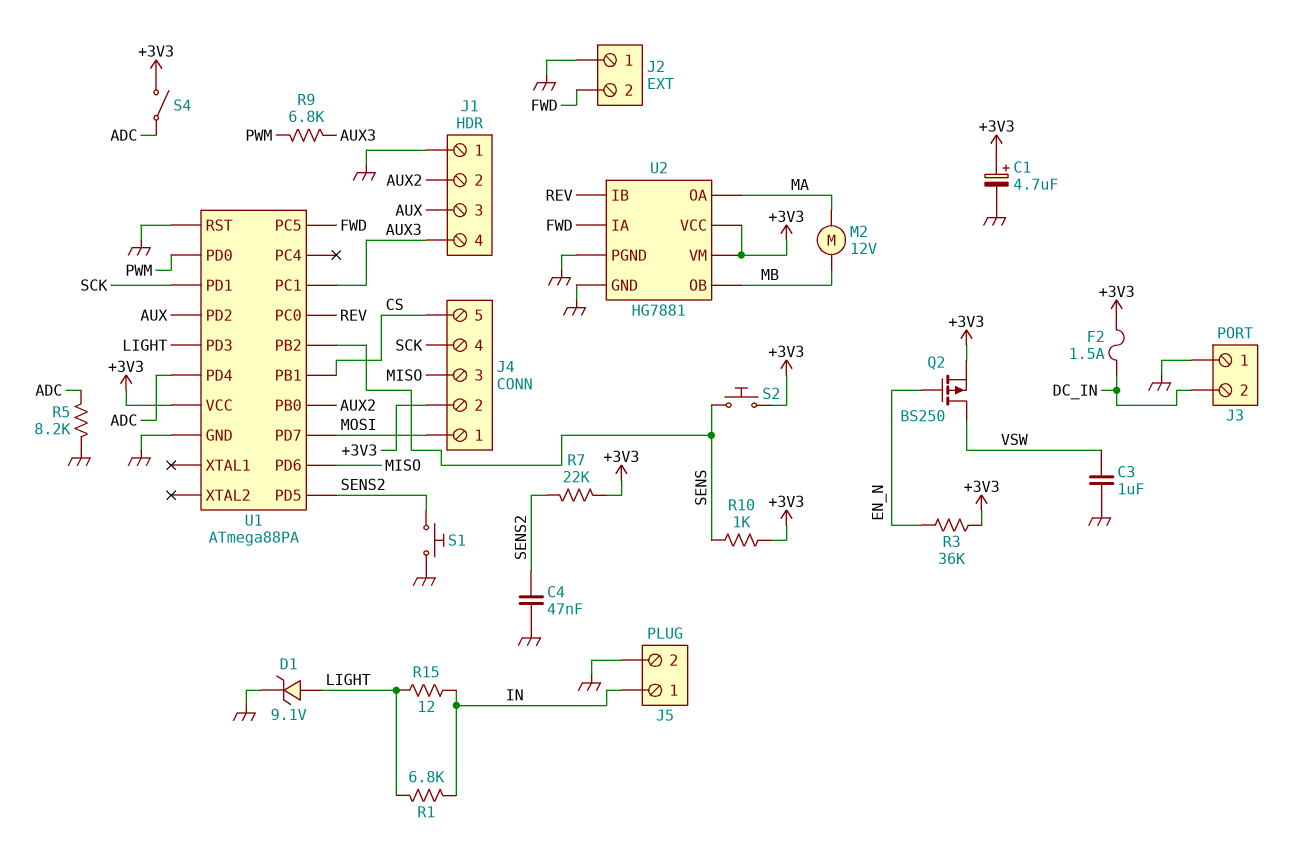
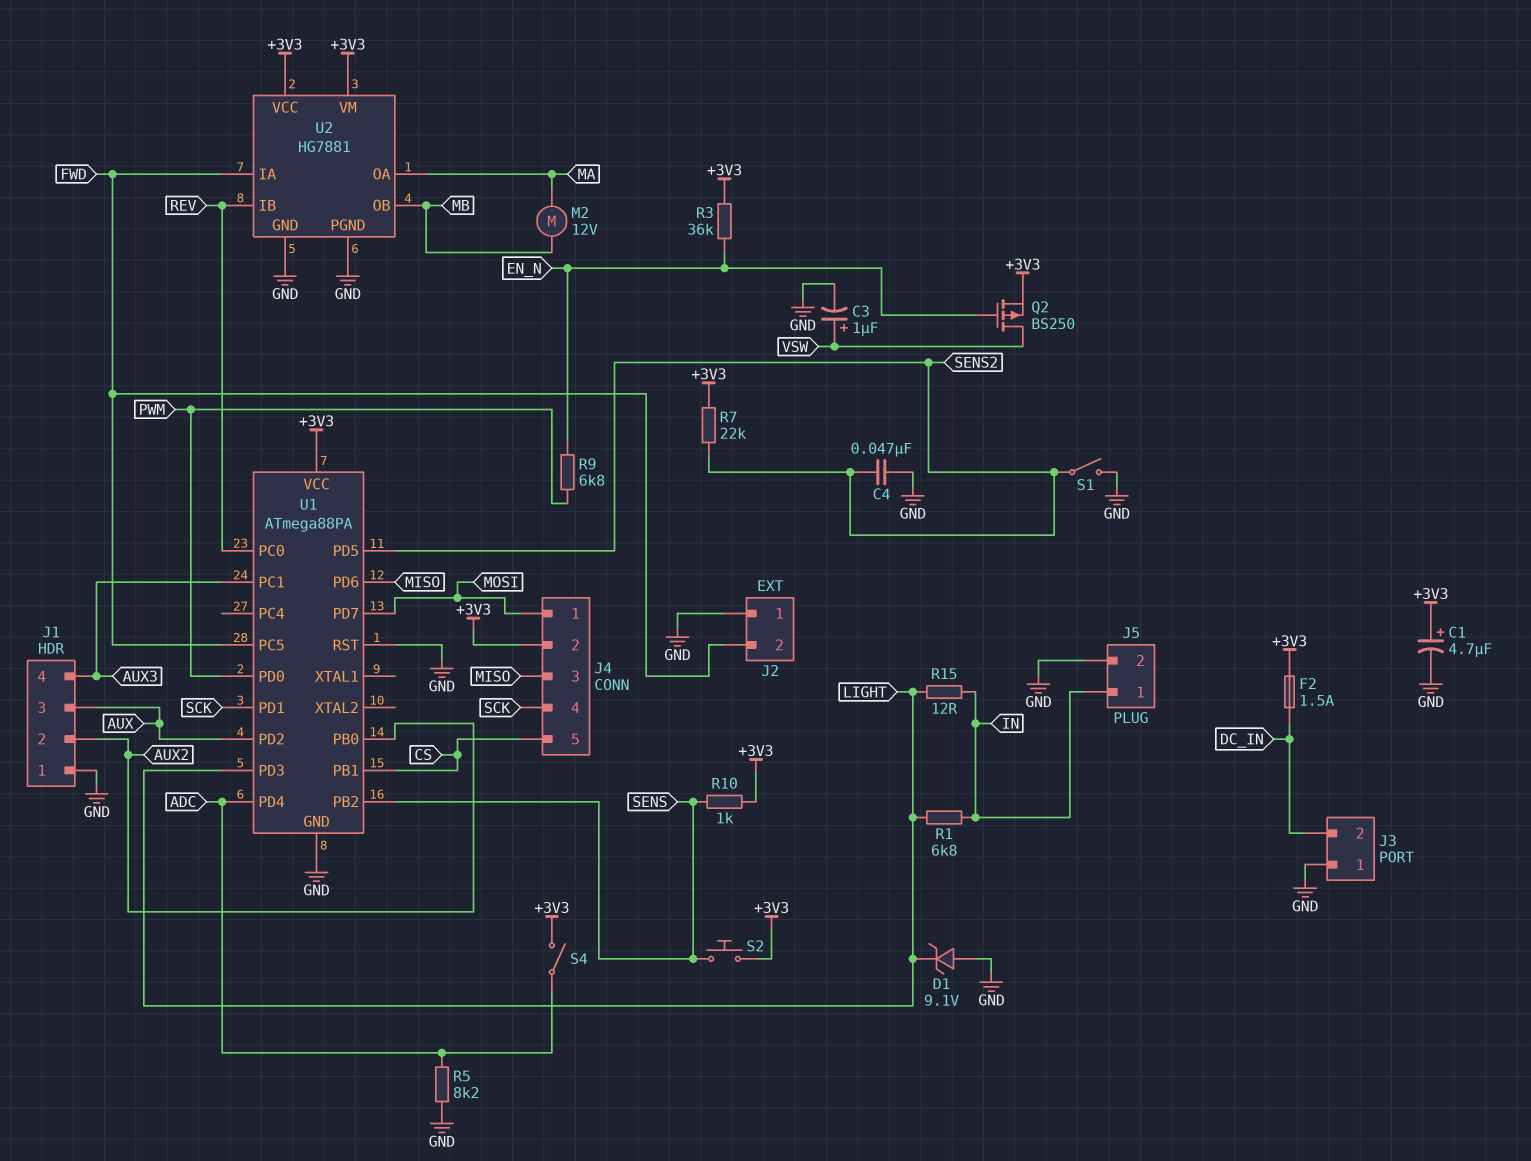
C3: 1uF (GND, VSW) -> 1uF (plus VSW, minus GND)
D1: zener 9.1V (A LIGHT, K GND) -> zener 9.1V (A GND, K LIGHT)
R9: 6.8k (AUX3, PWM) -> 6.8k (EN_N, PWM)
S1: button (GND, SENS2) -> switch (GND, SENS2)

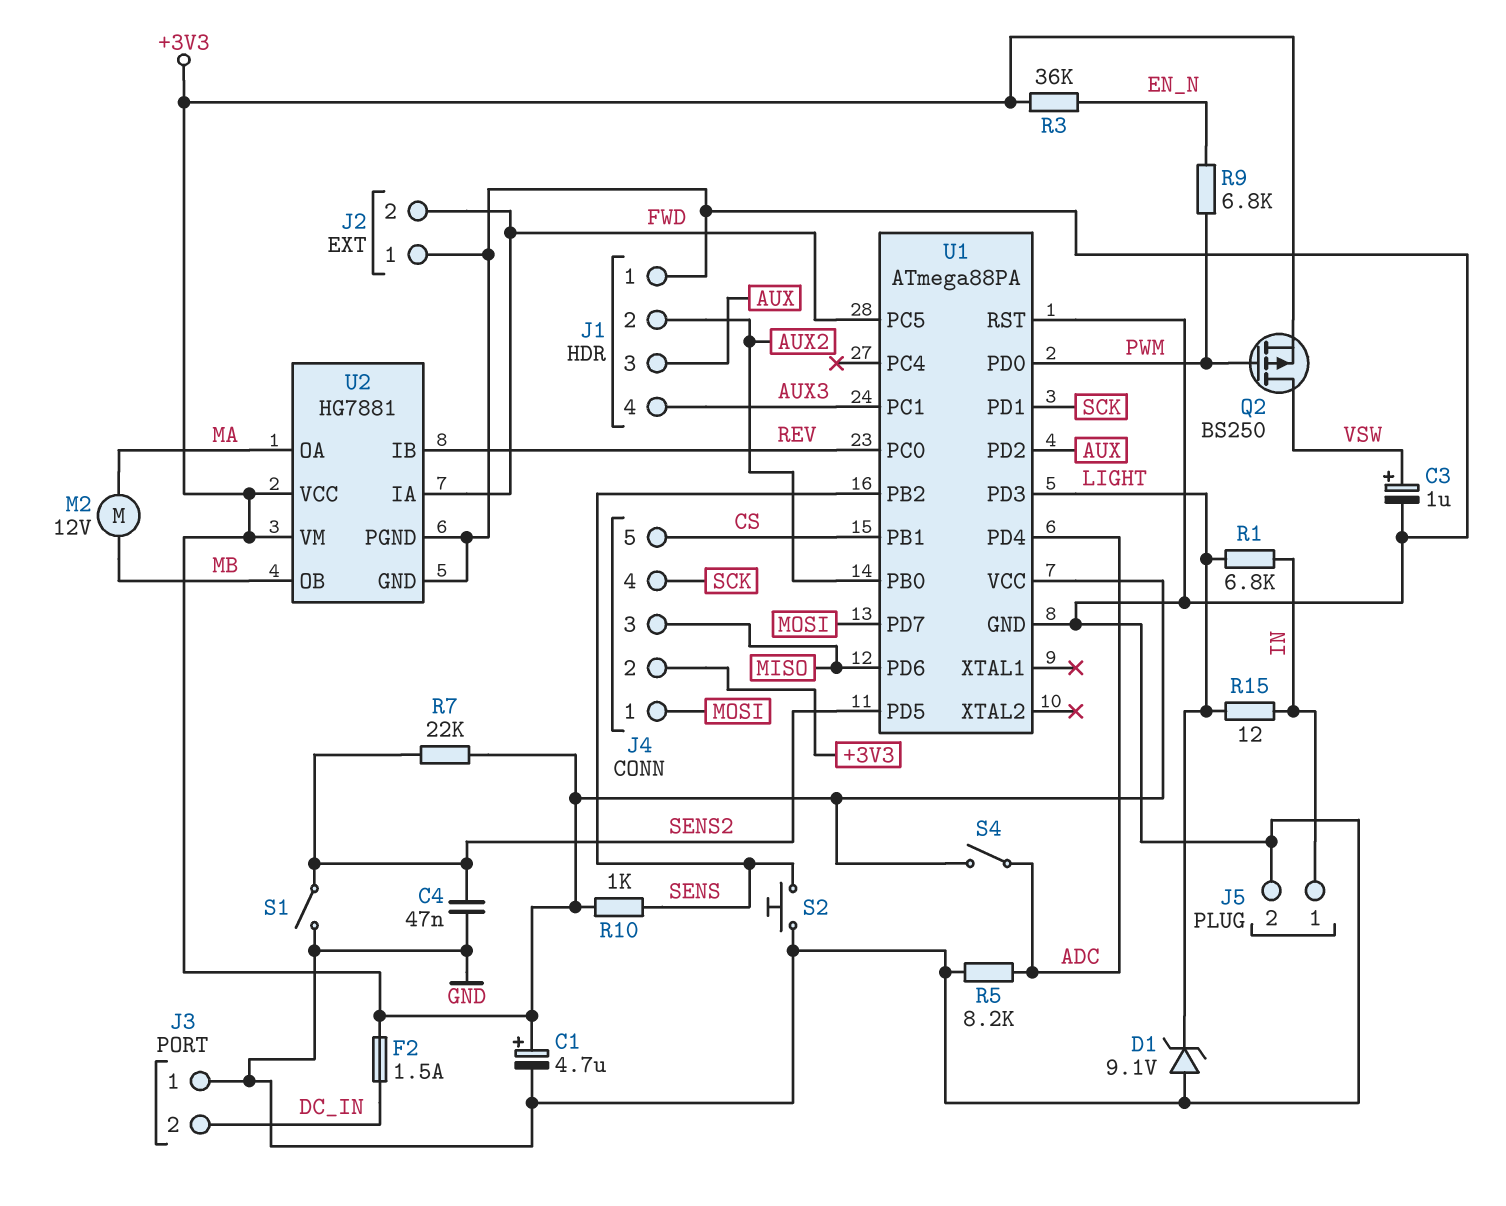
Q2: PMOS BS250 (G EN_N, D VSW, S +3V3) -> PMOS BS250 (G PWM, D VSW, S +3V3)
S2: button (+3V3, SENS) -> button (GND, SENS)

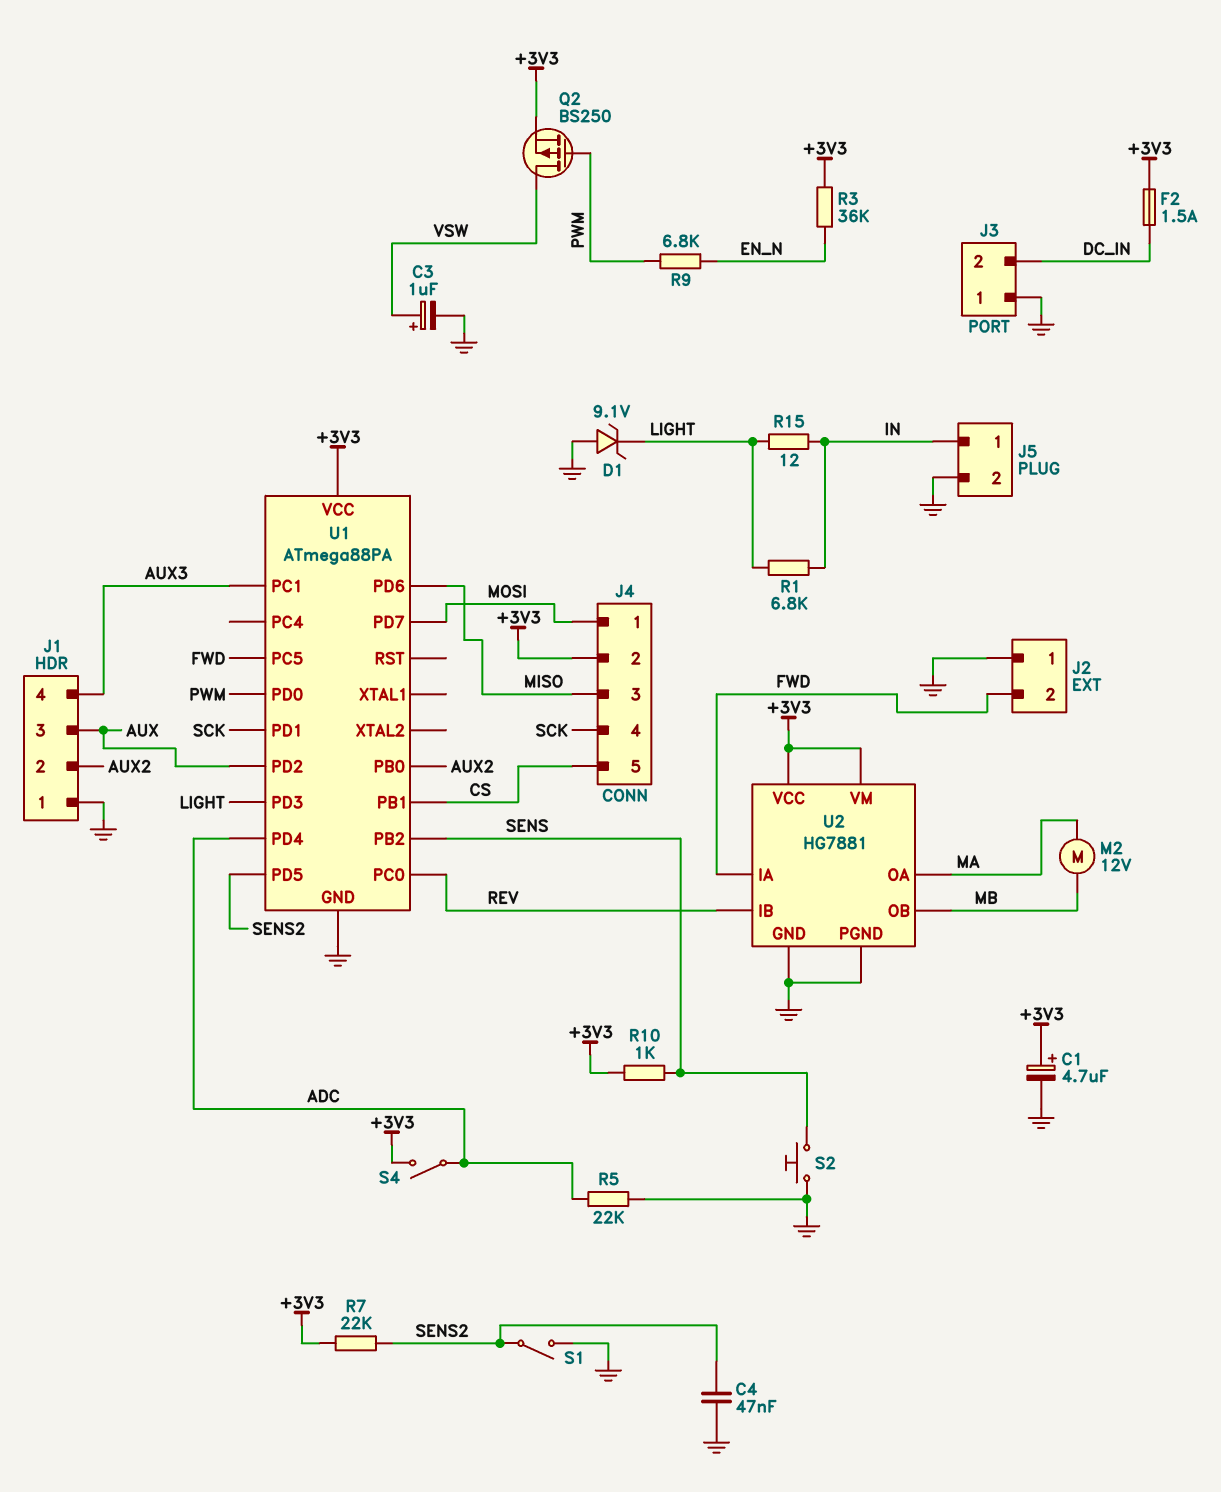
R5: 8.2k (ADC, GND) -> 22k (ADC, GND)
U1 pin RST: GND -> none

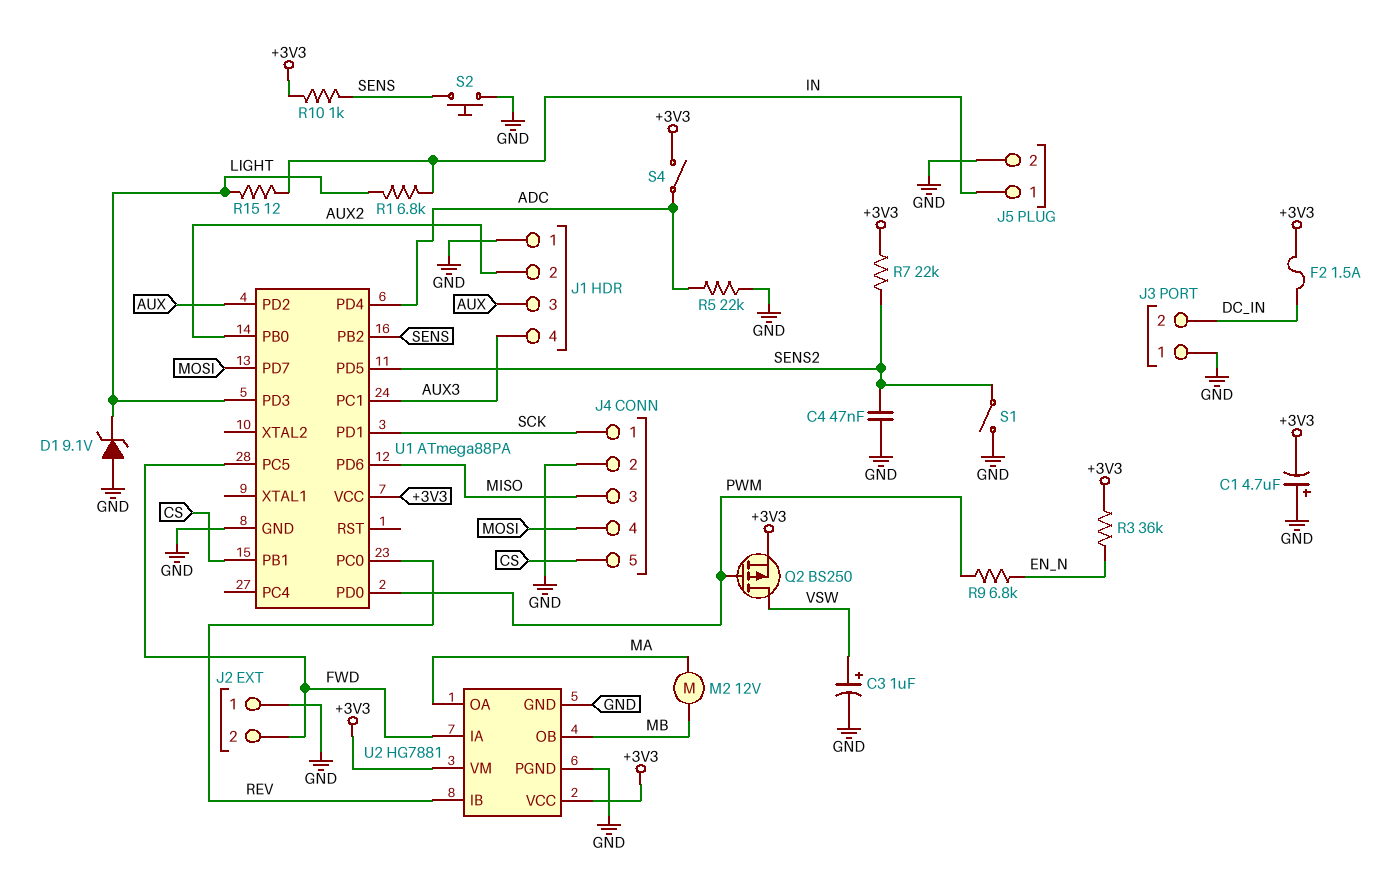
C1: 4.7uF (plus +3V3, minus GND) -> 4.7uF (plus GND, minus +3V3)
J4 pin 1: MOSI -> SCK
J4 pin 2: +3V3 -> GND
J4 pin 4: SCK -> MOSI

